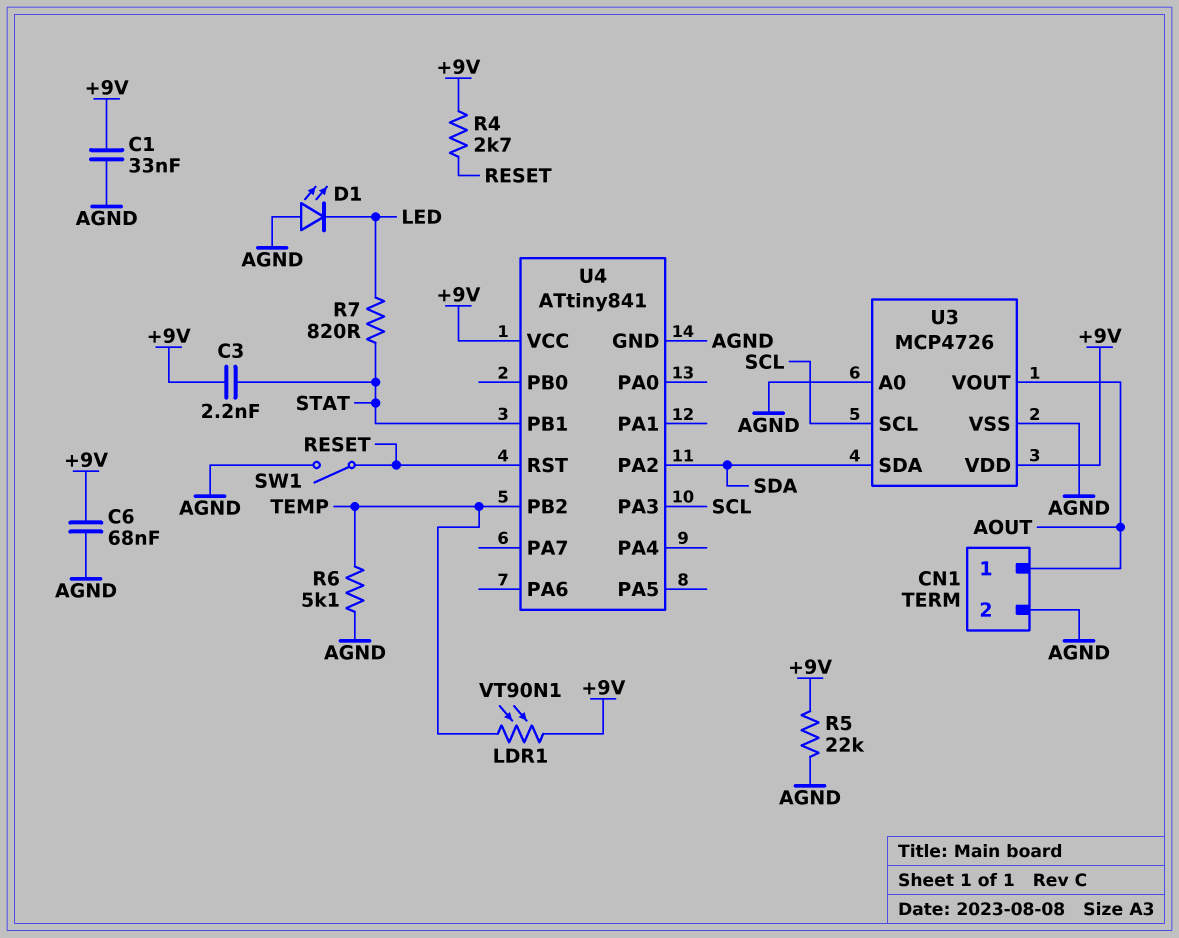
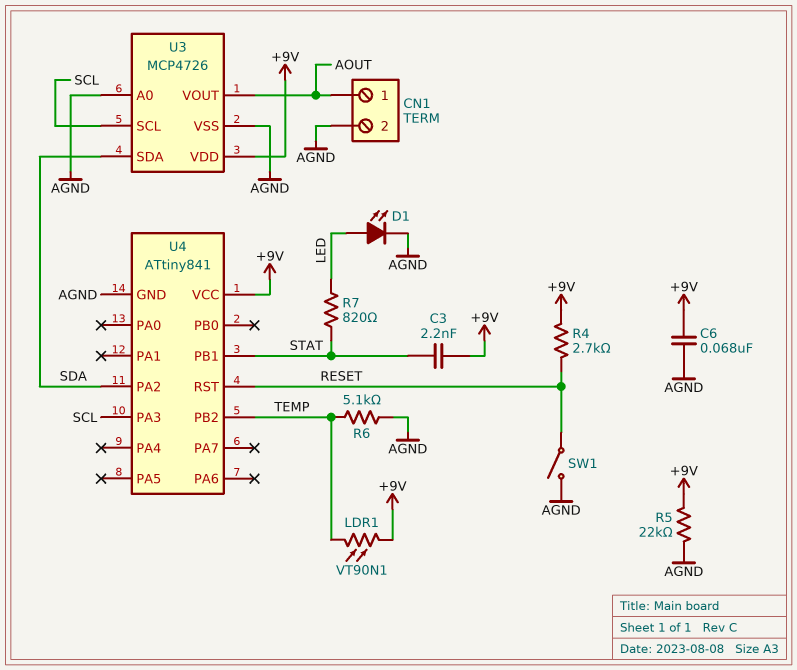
C1: 33nF (+9V, AGND) -> none
D1: LED (A AGND, K LED) -> LED (A LED, K AGND)

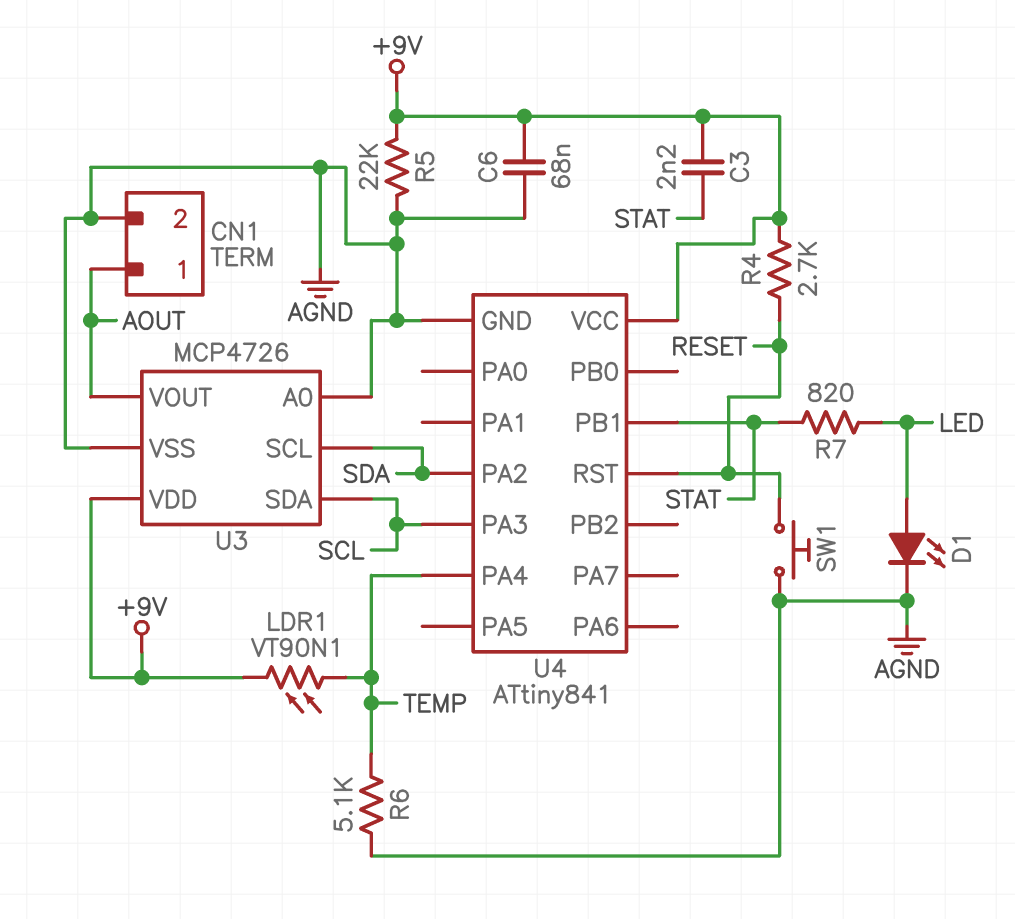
SW1: switch (AGND, RESET) -> button (AGND, RESET)
U3 pin SCL: SCL -> SDA
U3 pin SDA: SDA -> SCL
U4 pin PA4: none -> TEMP
U4 pin PB2: TEMP -> none

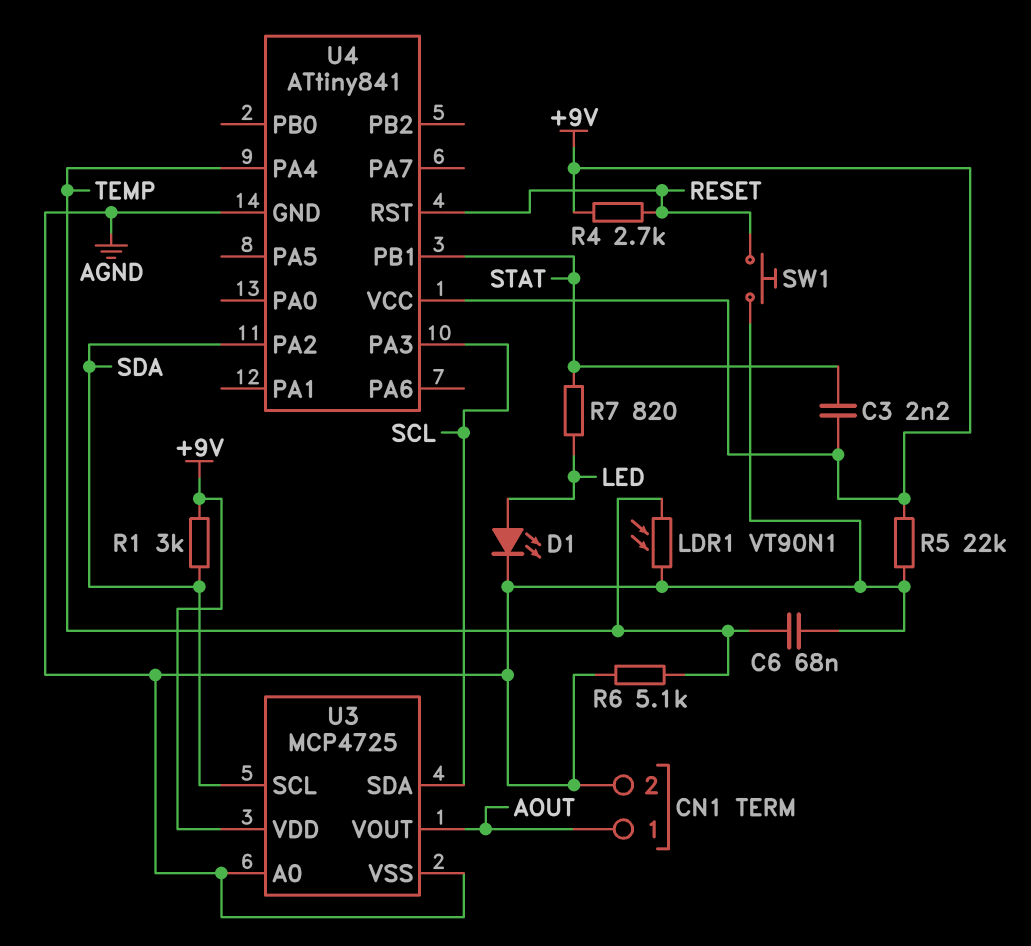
C6: 68nF (+9V, AGND) -> 68nF (AGND, TEMP)
LDR1: VT90N1 (+9V, TEMP) -> VT90N1 (AGND, TEMP)
R1: none -> 3k (+9V, SDA)
U3: MCP4726 -> MCP4725

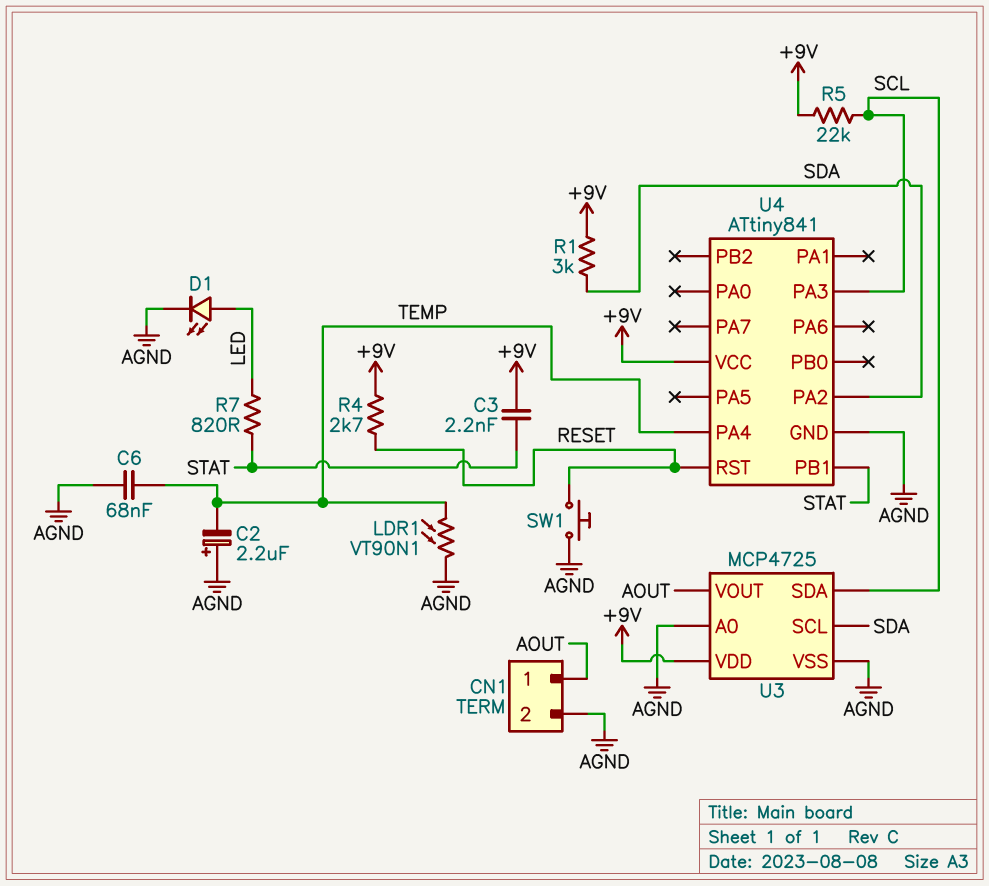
C2: none -> 2.2uF (plus AGND, minus TEMP)
R5: 22k (+9V, AGND) -> 22k (+9V, SCL)
R6: 5.1k (AGND, TEMP) -> none

